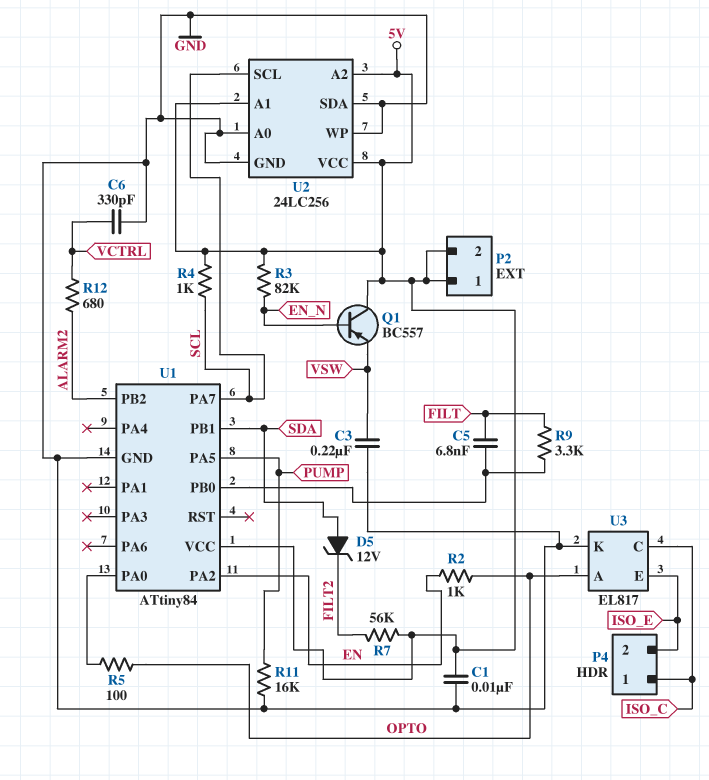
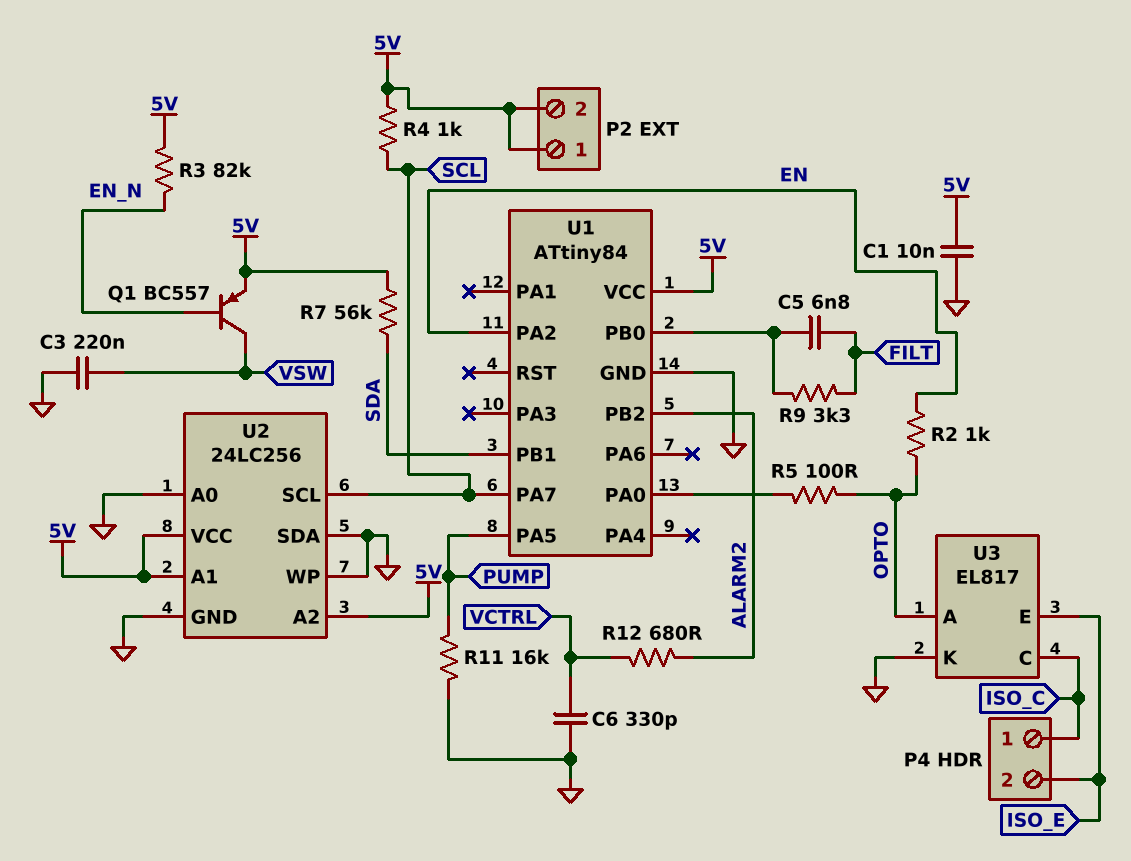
D5: zener 12V (A SDA, K FILT2) -> none
Q1: PNP BC557 (B EN_N, C 5V, E VSW) -> PNP BC557 (B EN_N, C VSW, E 5V)
R7: 56k (5V, FILT2) -> 56k (5V, SDA)

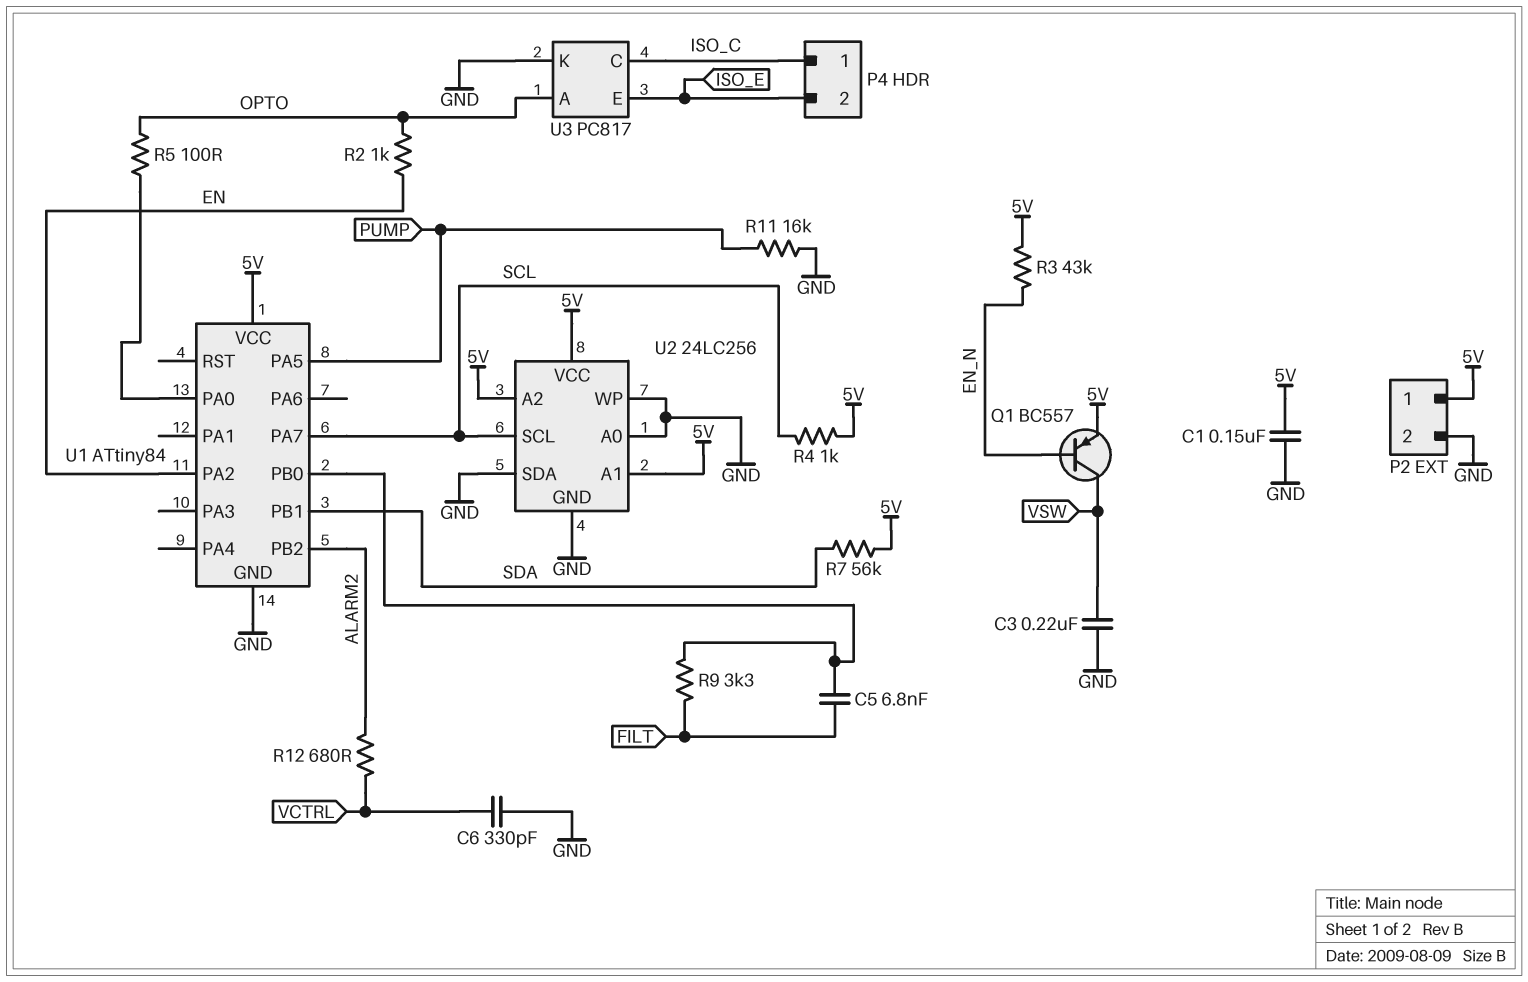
C1: 10nF (5V, GND) -> 150nF (5V, GND)
P2 pin 2: 5V -> GND
R3: 82k (5V, EN_N) -> 43k (5V, EN_N)
U3: EL817 -> PC817

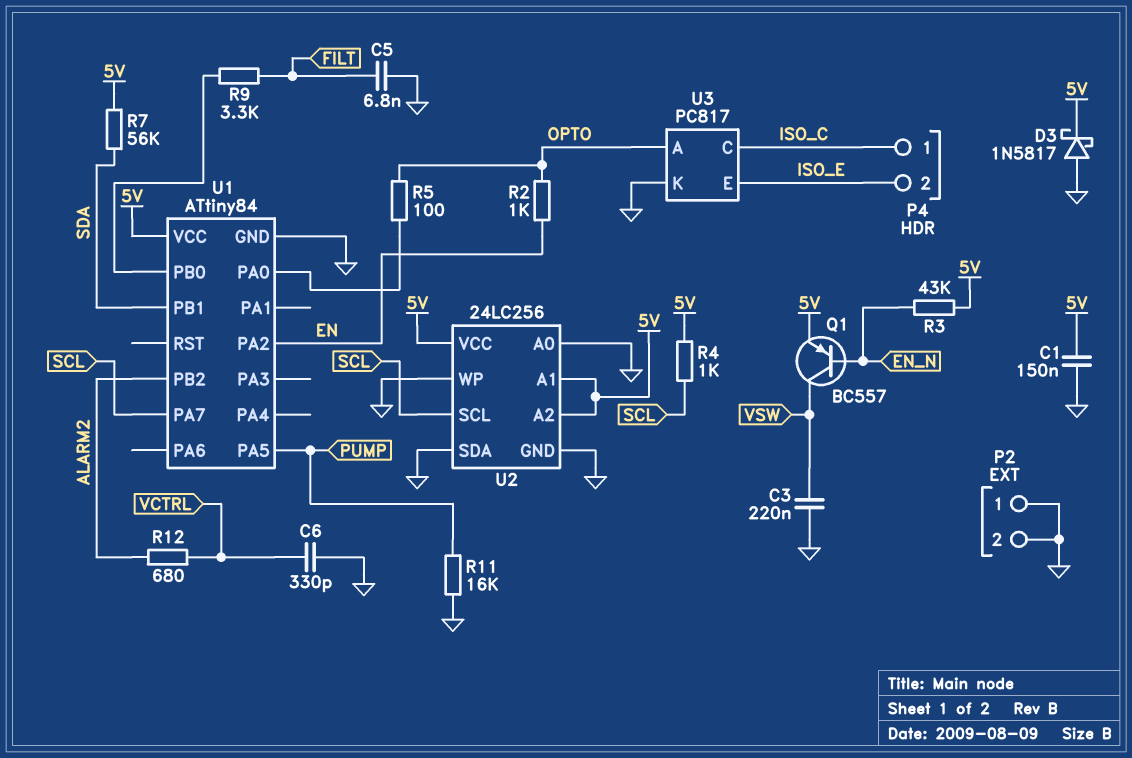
C5: 6.8nF (FILT, U1/PB0) -> 6.8nF (FILT, GND)
D3: none -> schottky 1N5817 (A GND, K 5V)
P2 pin 1: 5V -> GND

